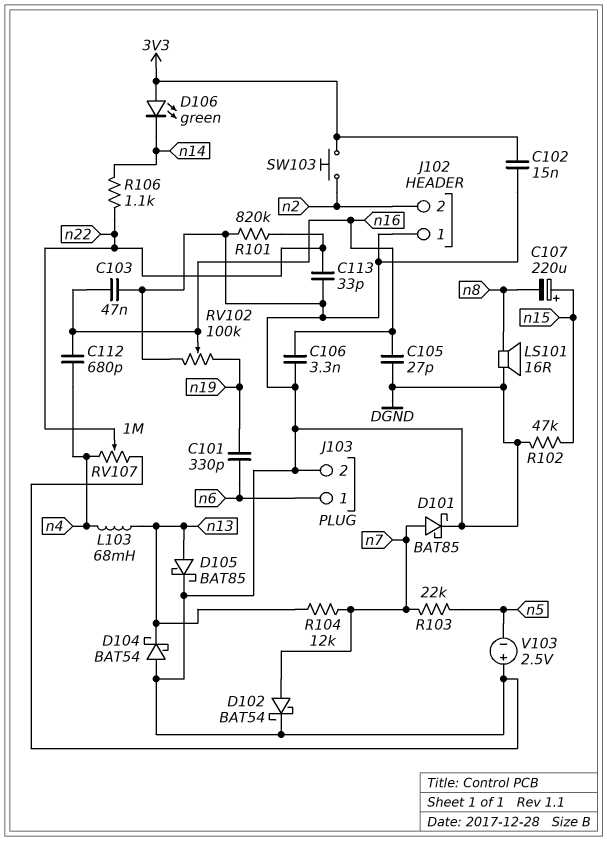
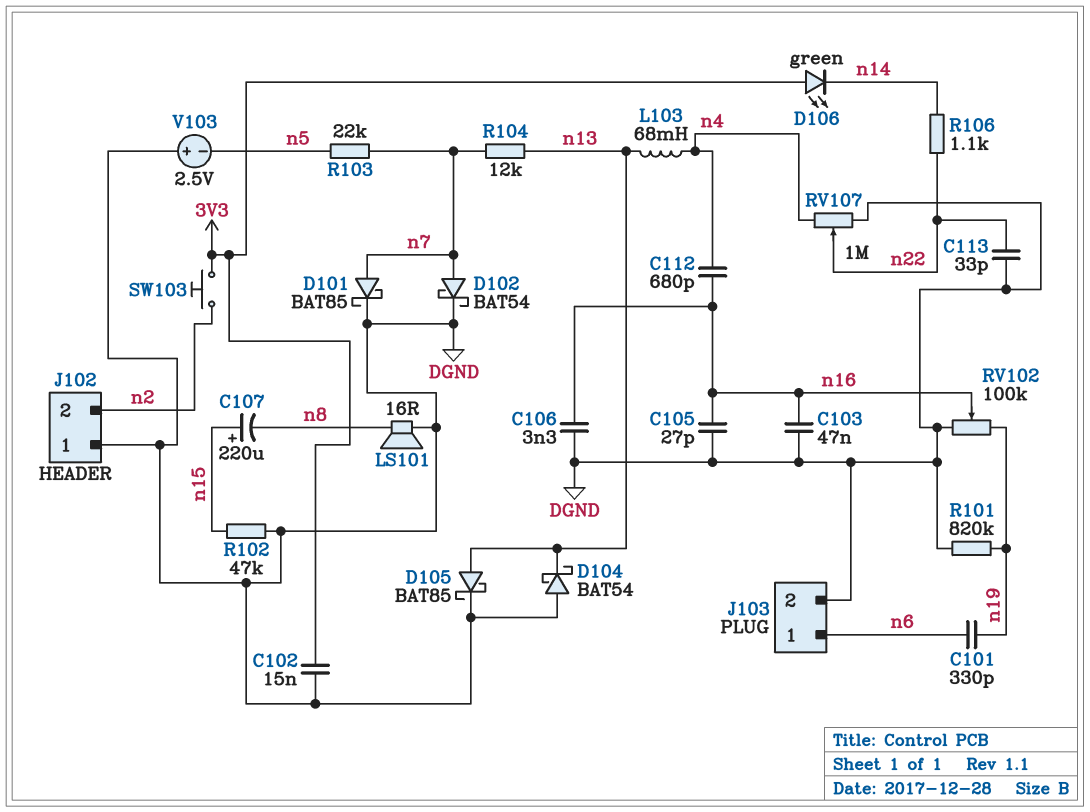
R101: 820k (DGND, n22) -> 820k (DGND, n19)

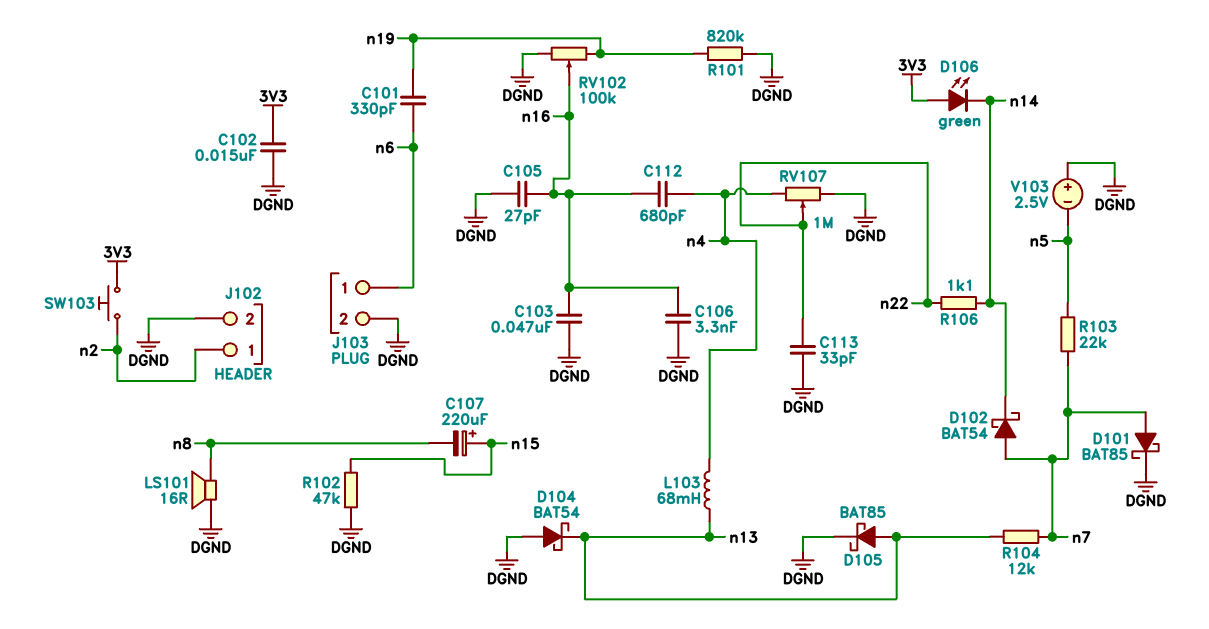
D102: schottky BAT54 (A n7, K DGND) -> schottky BAT54 (A n7, K n14)
J102 pin 1: DGND -> n2
J102 pin 2: n2 -> DGND

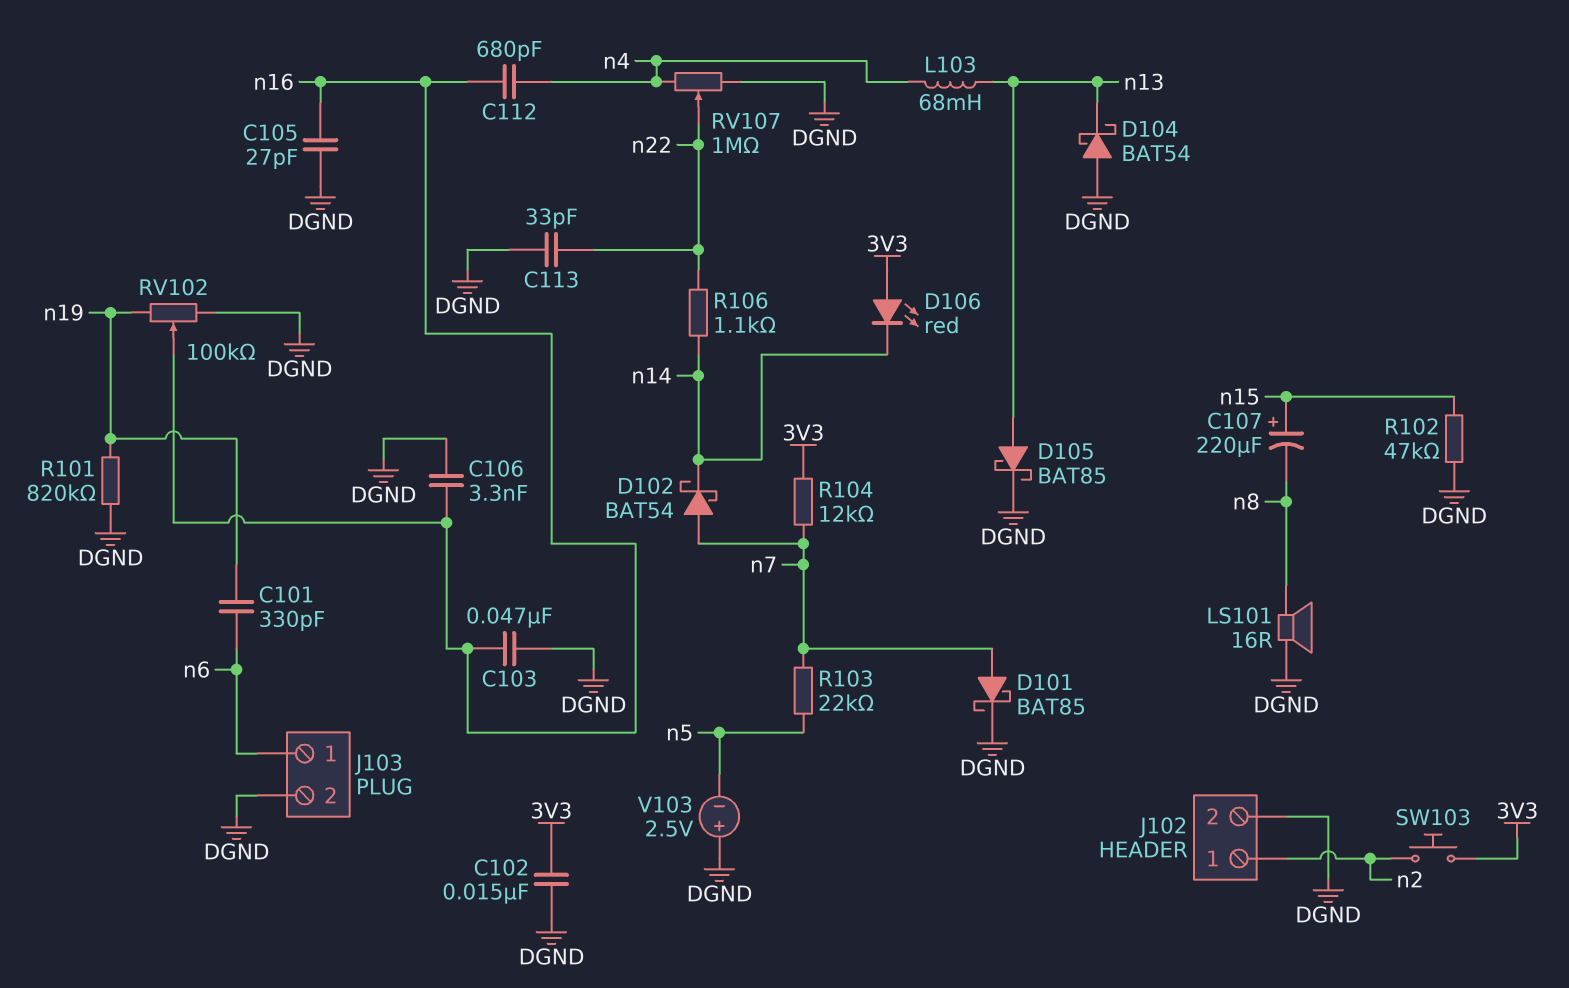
D106: LED green (A 3V3, K n14) -> LED red (A 3V3, K n14)
R104: 12k (n7, n13) -> 12k (3V3, n7)

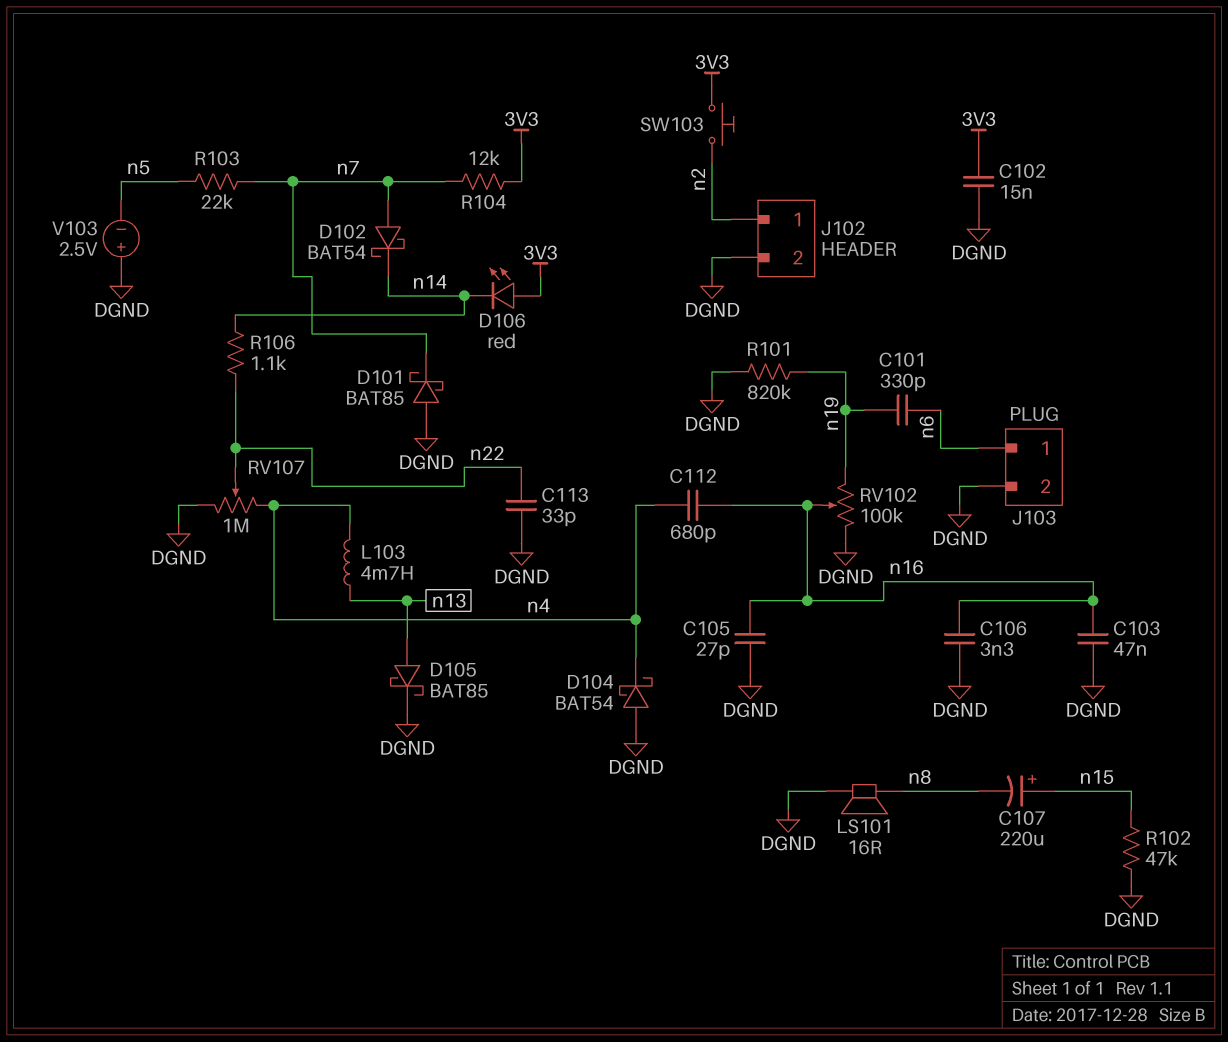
D101: schottky BAT85 (A n7, K DGND) -> schottky BAT85 (A DGND, K n7)
D104: schottky BAT54 (A DGND, K n13) -> schottky BAT54 (A DGND, K n4)
L103: 68mH (n4, n13) -> 4.7mH (n4, n13)

